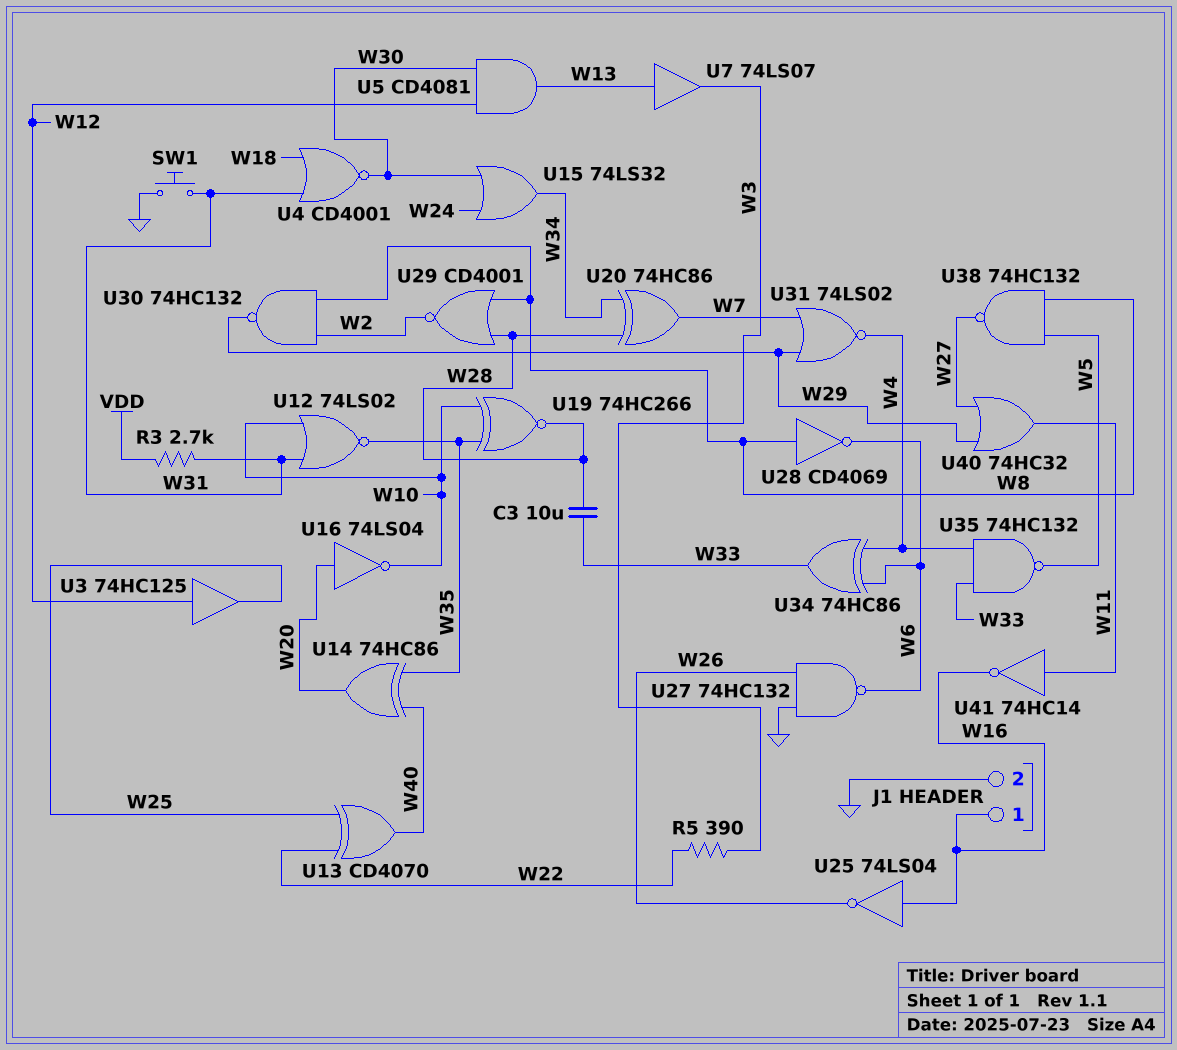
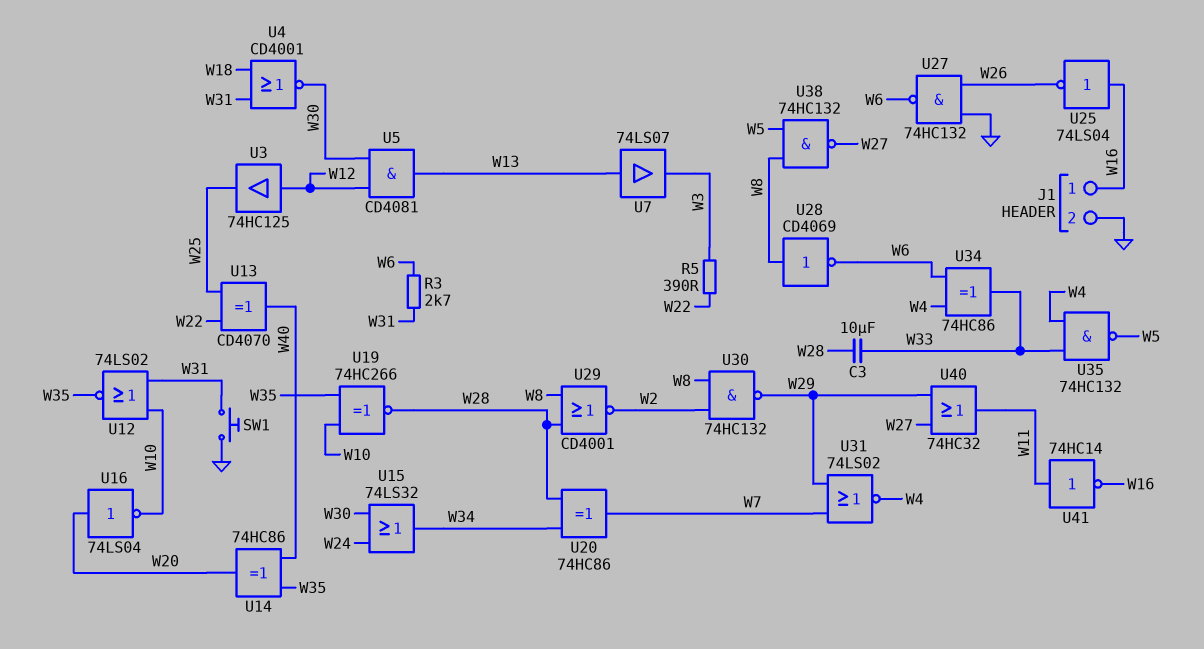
R3: 2.7k (VDD, W31) -> 2.7k (W6, W31)

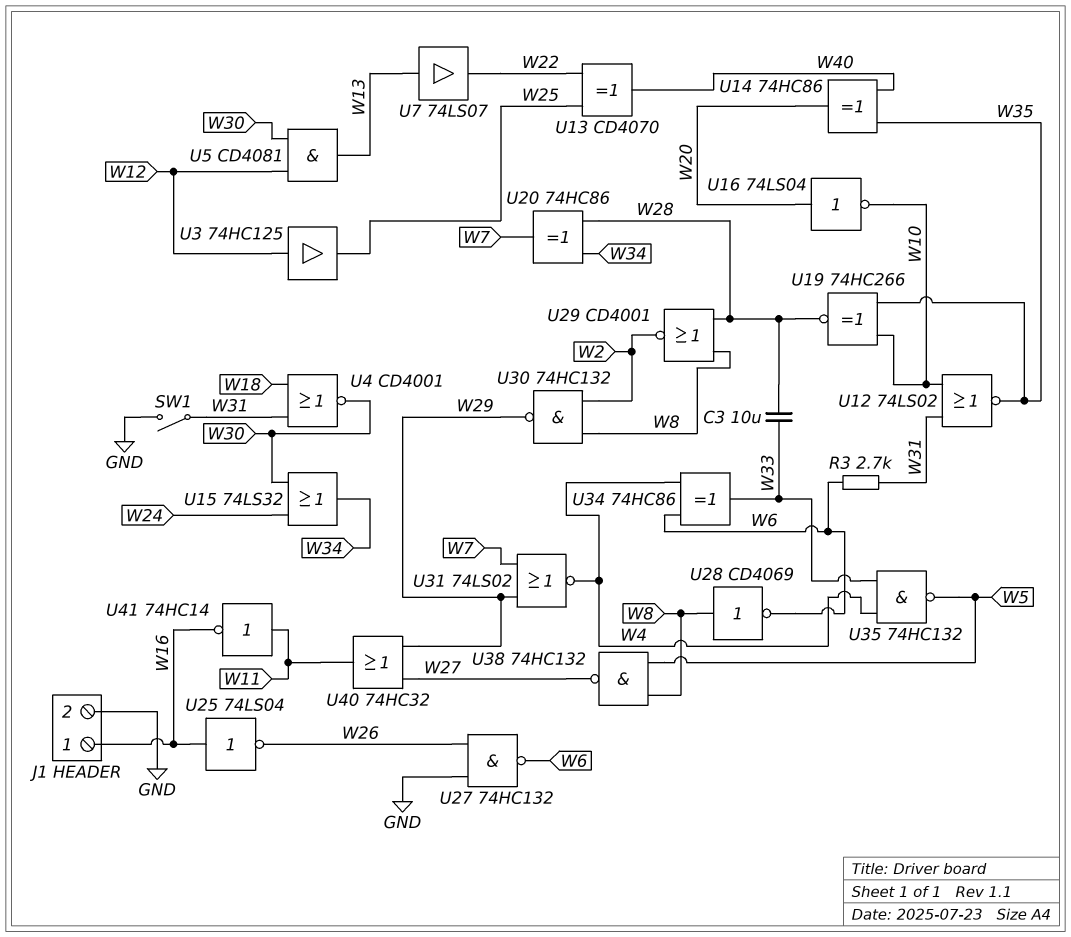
R5: 390 (W3, W22) -> none
SW1: button (GND, W31) -> switch (GND, W31)
U7: buffer 74LS07 (in W13, out W3) -> buffer 74LS07 (in W13, out W22)

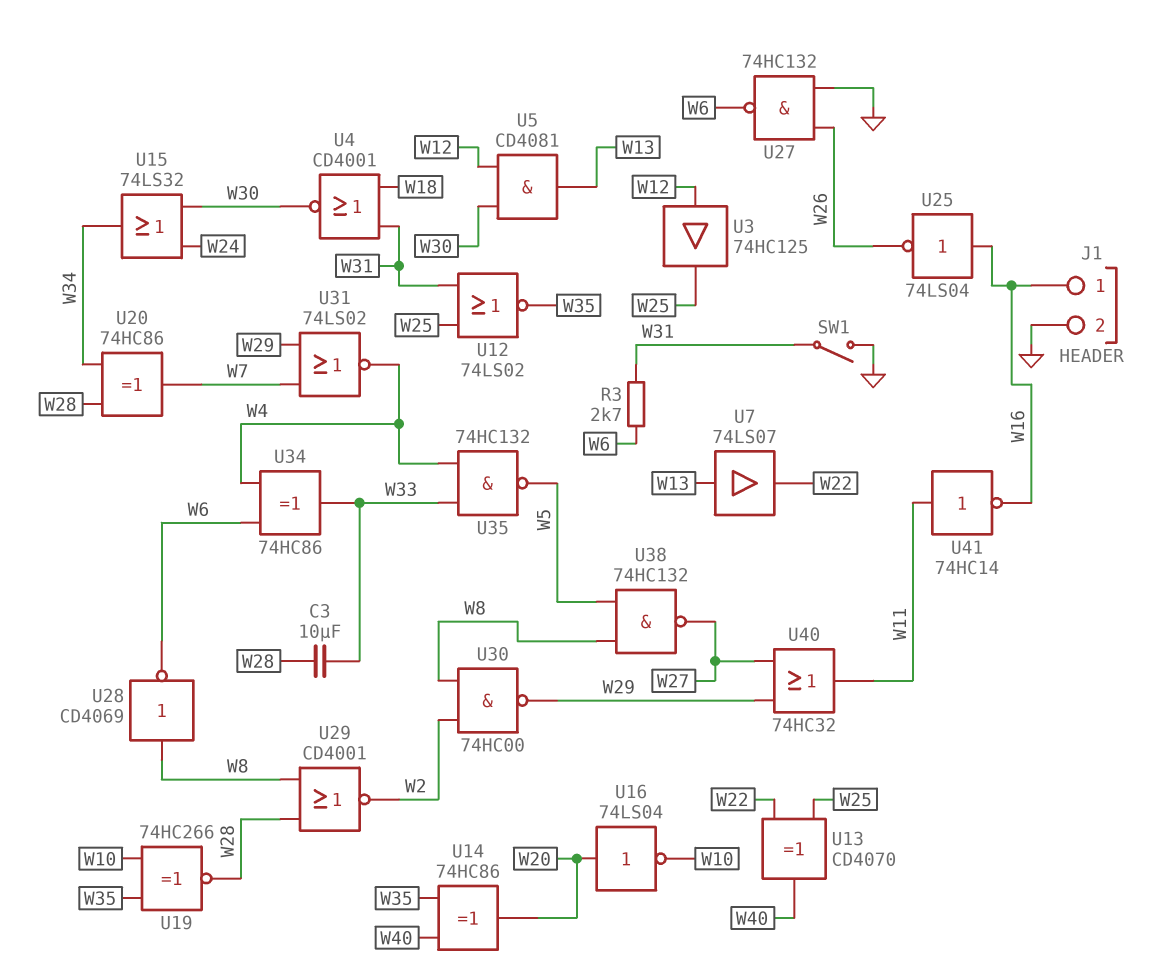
U12: NOR 74LS02 (in W10, in W31, out W35) -> NOR 74LS02 (in W25, in W31, out W35)
U30: NAND 74HC132 (in W2, in W8, out W29) -> NAND 74HC00 (in W2, in W8, out W29)

